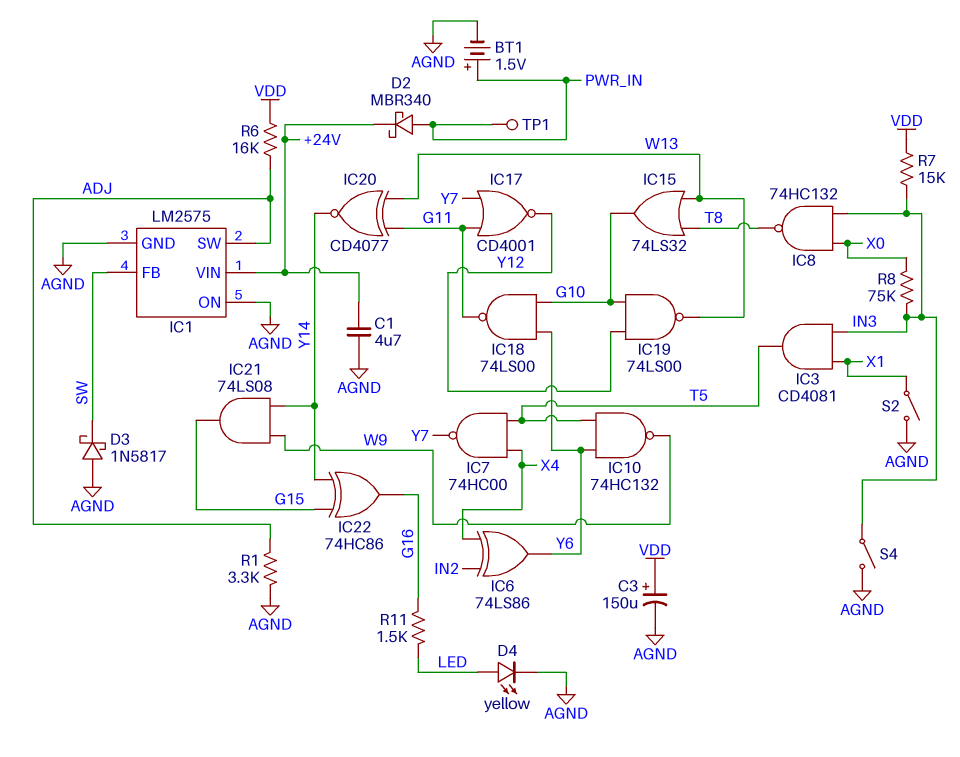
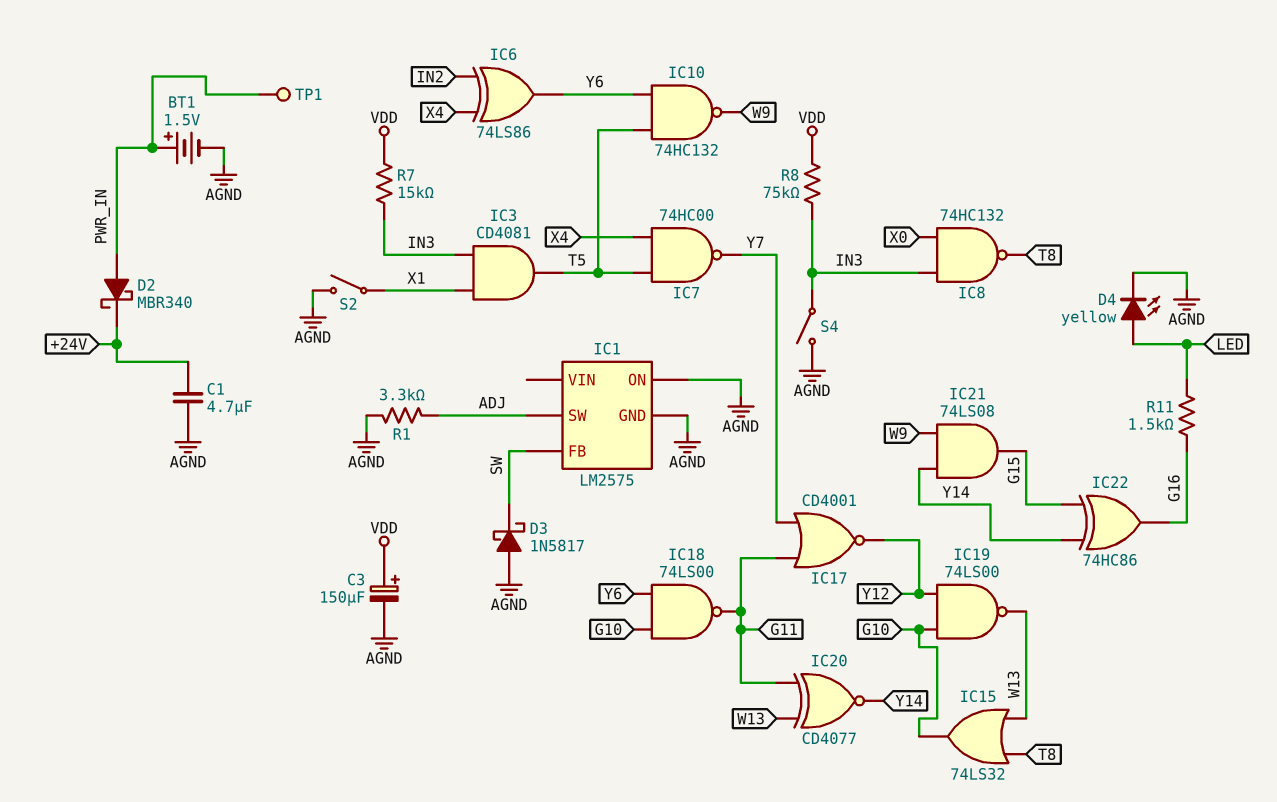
IC1 pin VIN: +24V -> none
R6: 16k (ADJ, VDD) -> none
R8: 75k (IN3, X0) -> 75k (IN3, VDD)

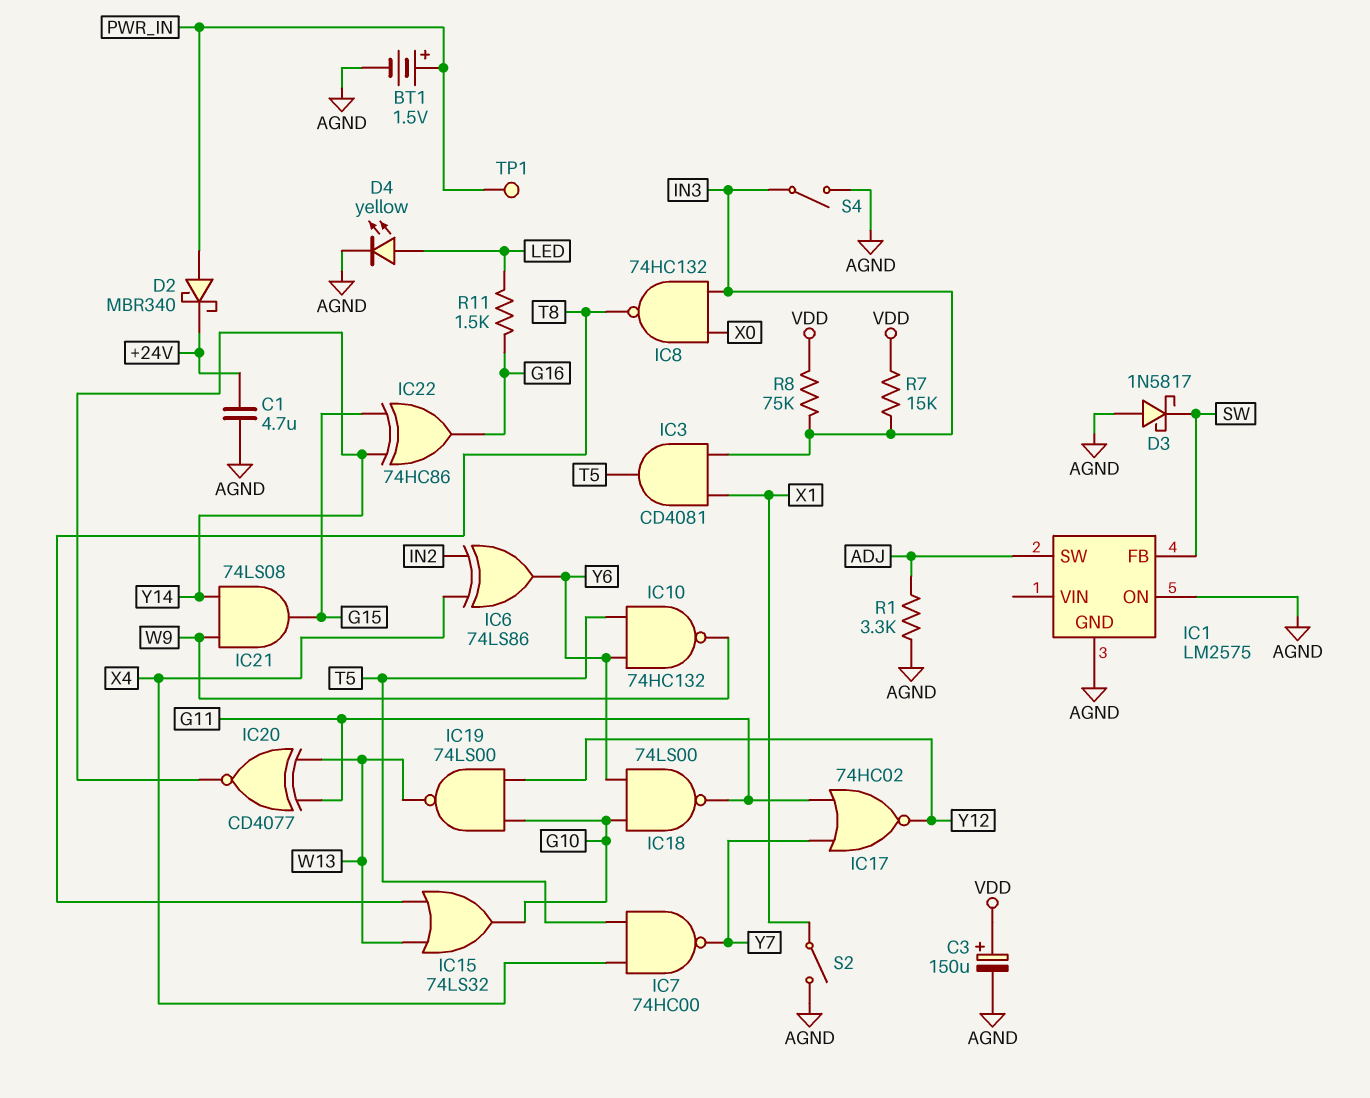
IC17: NOR CD4001 (in G11, in Y7, out Y12) -> NOR 74HC02 (in G11, in Y7, out Y12)

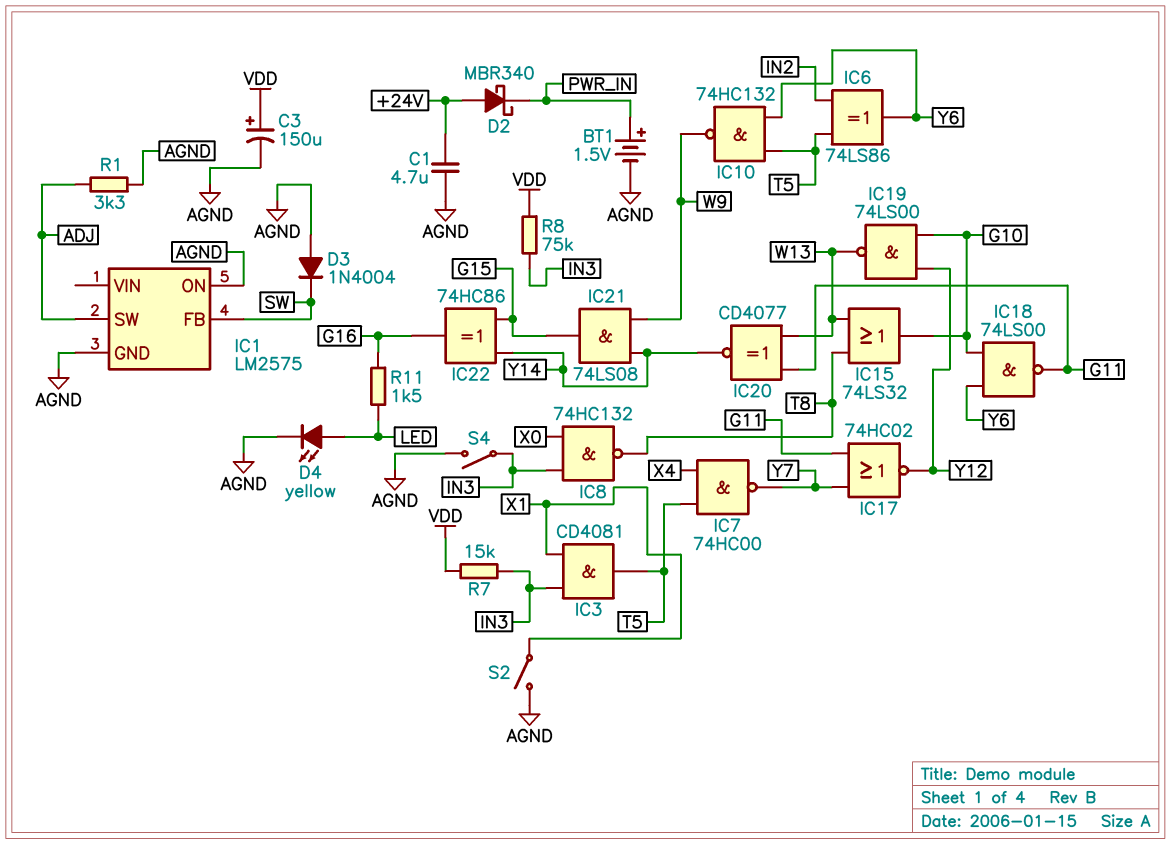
D2: schottky MBR340 (A PWR_IN, K +24V) -> schottky MBR340 (A +24V, K PWR_IN)
D3: schottky 1N5817 (A AGND, K SW) -> diode 1N4004 (A AGND, K SW)
IC6: XOR 74LS86 (in IN2, in X4, out Y6) -> XOR 74LS86 (in IN2, in T5, out Y6)
TP1: test point (PWR_IN) -> none

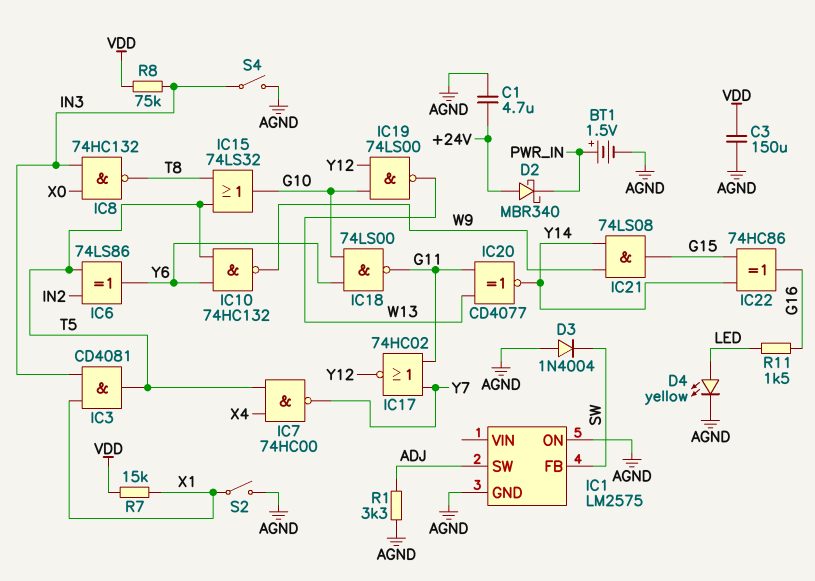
C3: 150uF (plus VDD, minus AGND) -> 150uF (AGND, VDD)
IC15: OR 74LS32 (in T8, in W13, out G10) -> OR 74LS32 (in T5, in T8, out G10)
R7: 15k (IN3, VDD) -> 15k (VDD, X1)

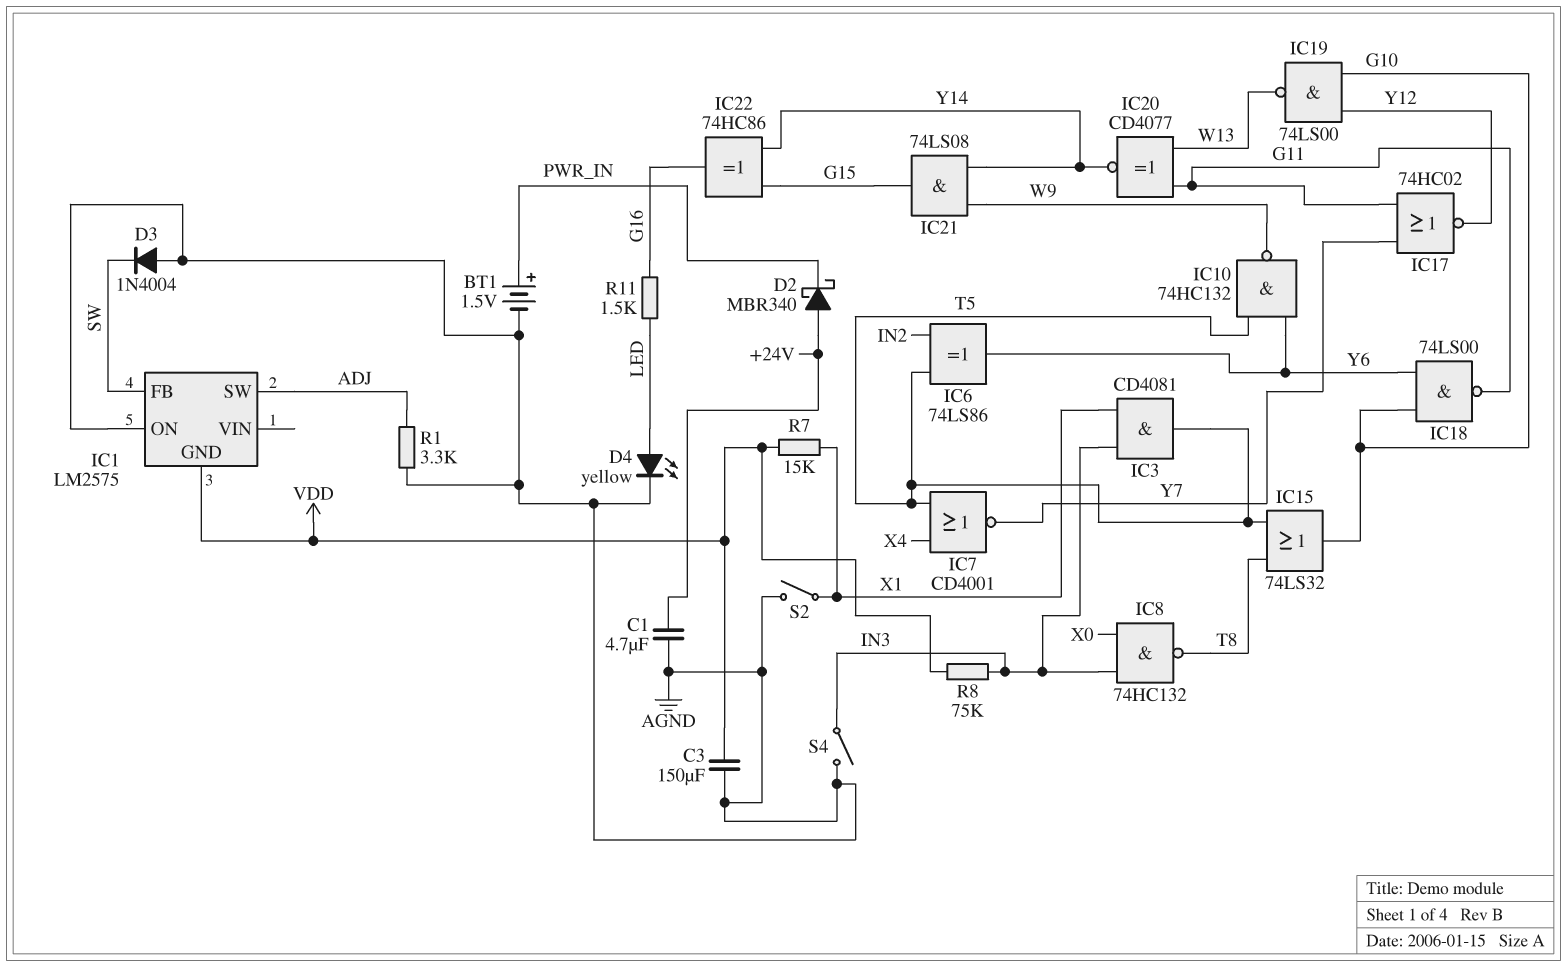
IC1 pin GND: AGND -> VDD
IC7: NAND 74HC00 (in T5, in X4, out Y7) -> NOR CD4001 (in T5, in X4, out Y7)

